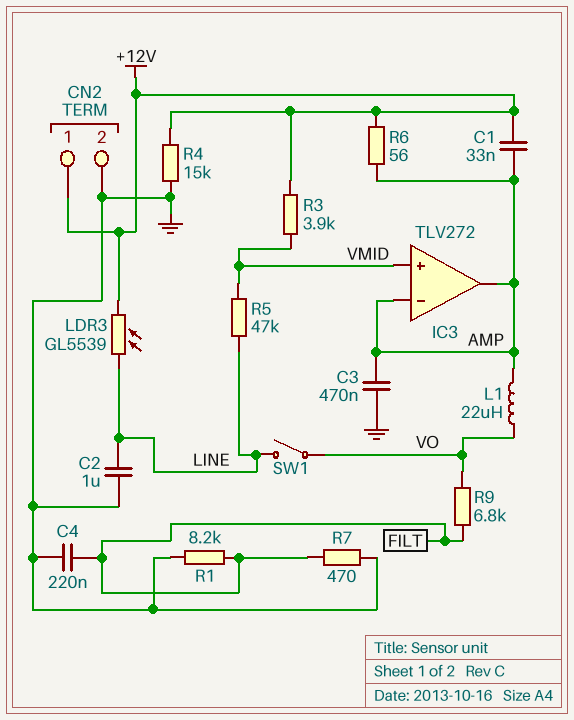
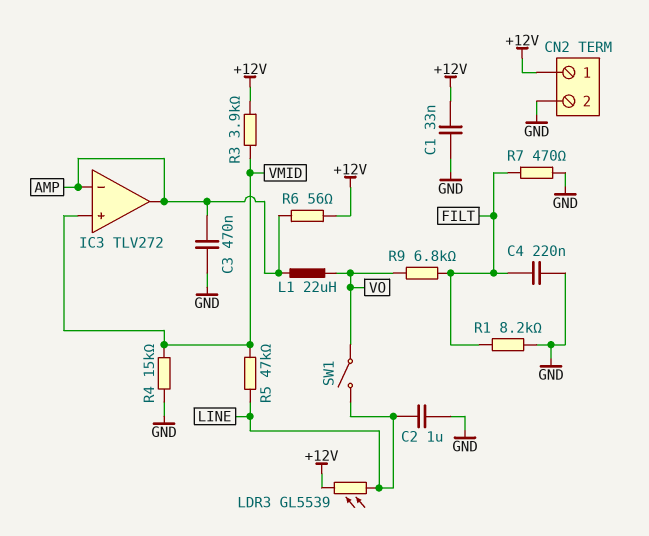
C1: 33nF (+12V, AMP) -> 33nF (+12V, GND)
R4: 15k (+12V, GND) -> 15k (GND, VMID)

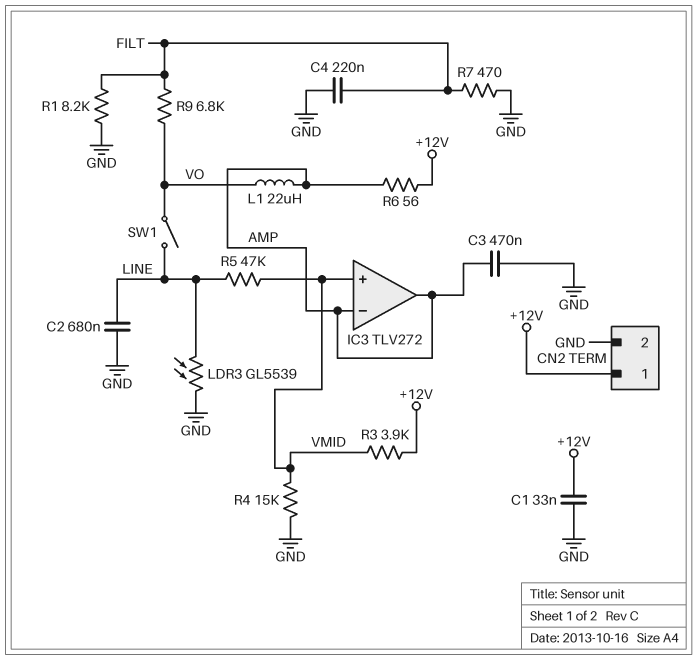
C2: 1uF (GND, LINE) -> 680nF (GND, LINE)
LDR3: GL5539 (+12V, LINE) -> GL5539 (GND, LINE)

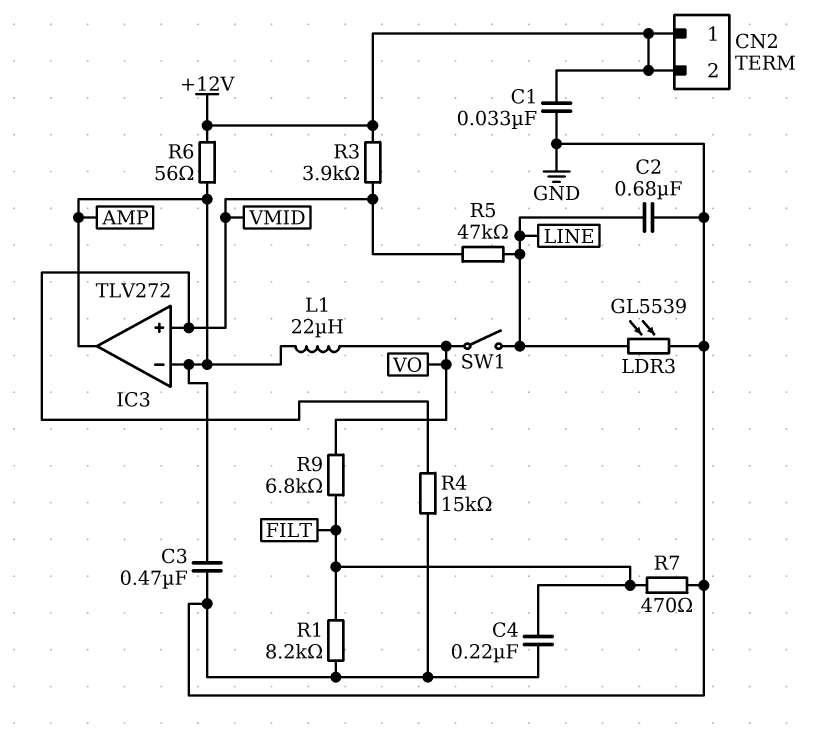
CN2 pin 2: GND -> +12V

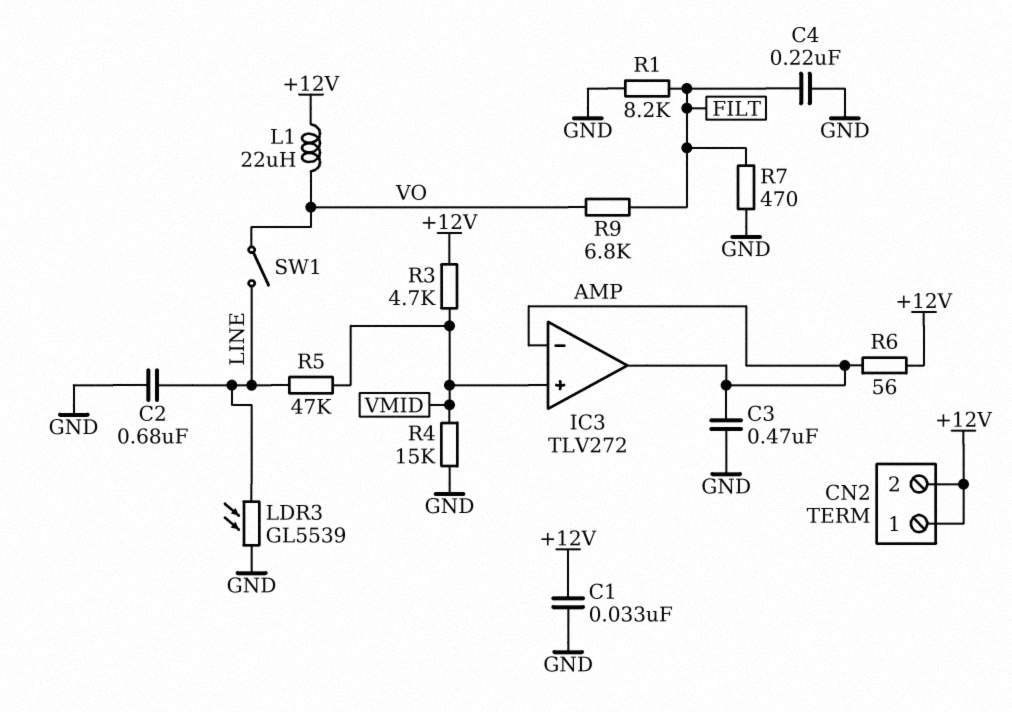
L1: 22uH (AMP, VO) -> 22uH (+12V, VO)
R3: 3.9k (+12V, VMID) -> 4.7k (+12V, VMID)

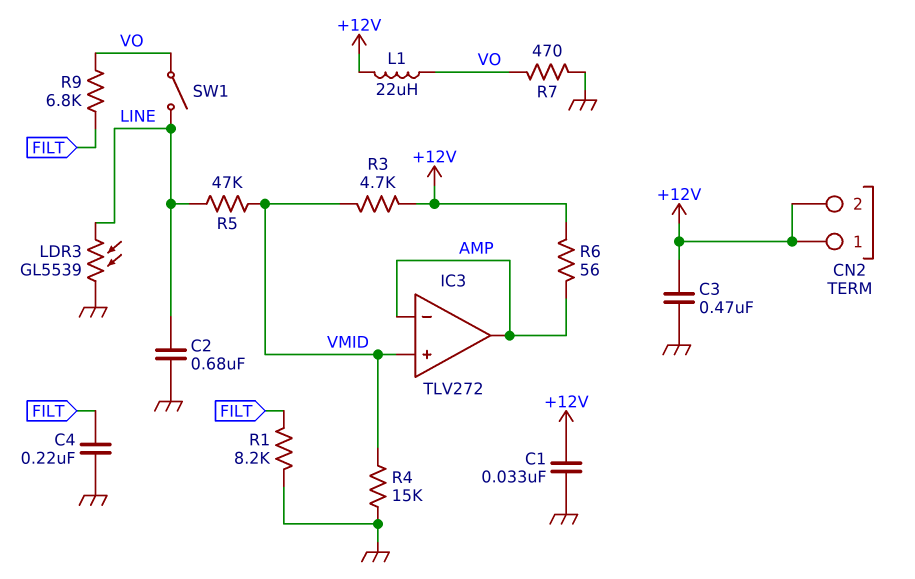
C3: 470nF (AMP, GND) -> 470nF (+12V, GND)
R7: 470 (FILT, GND) -> 470 (GND, VO)

